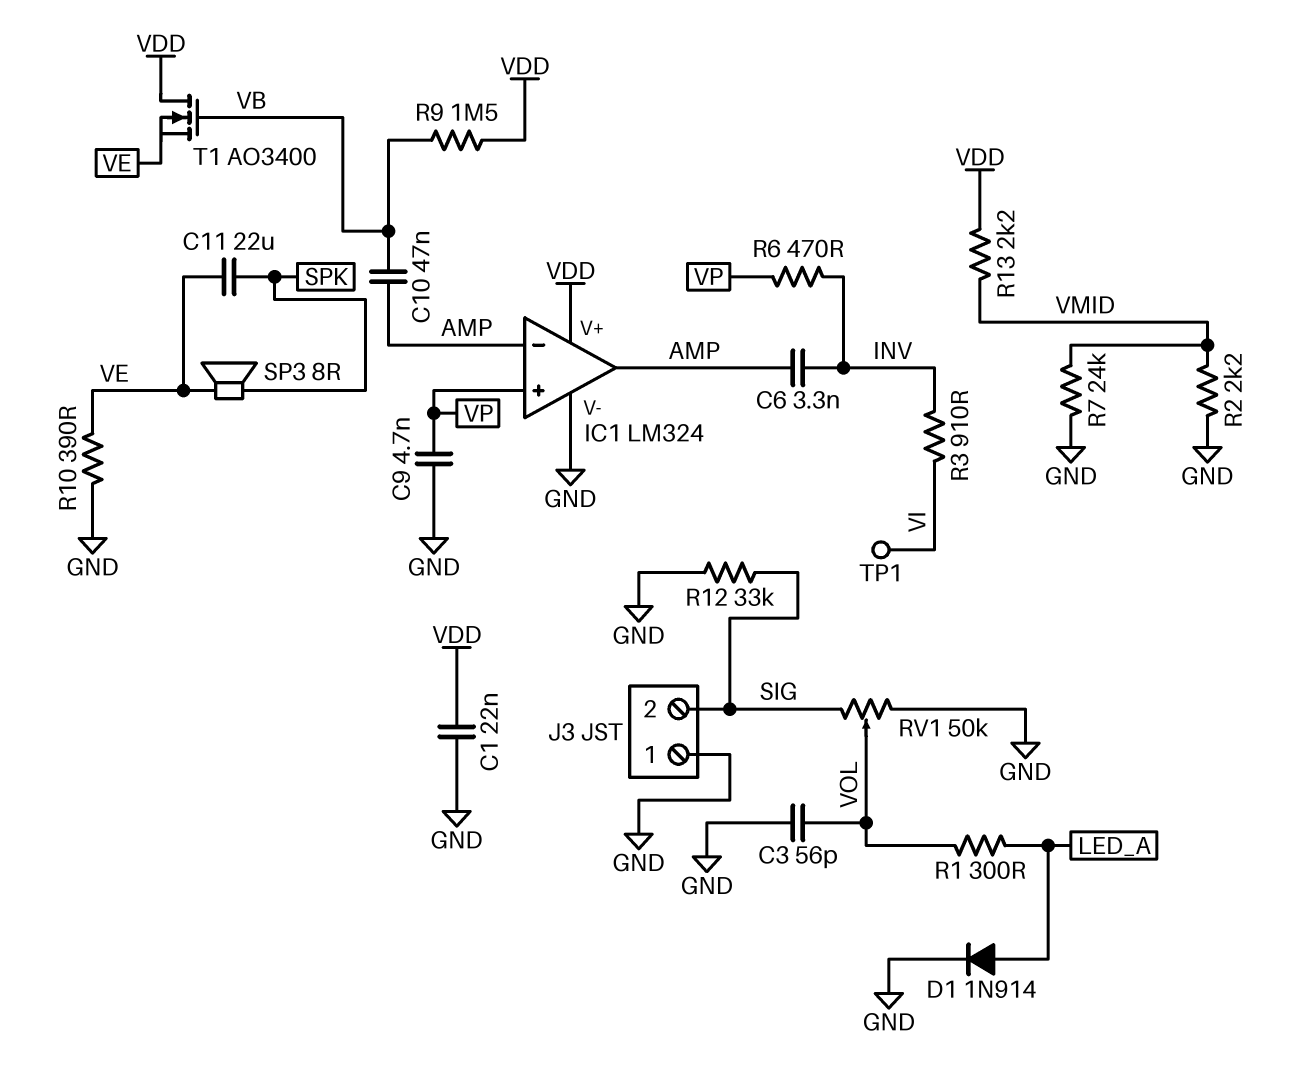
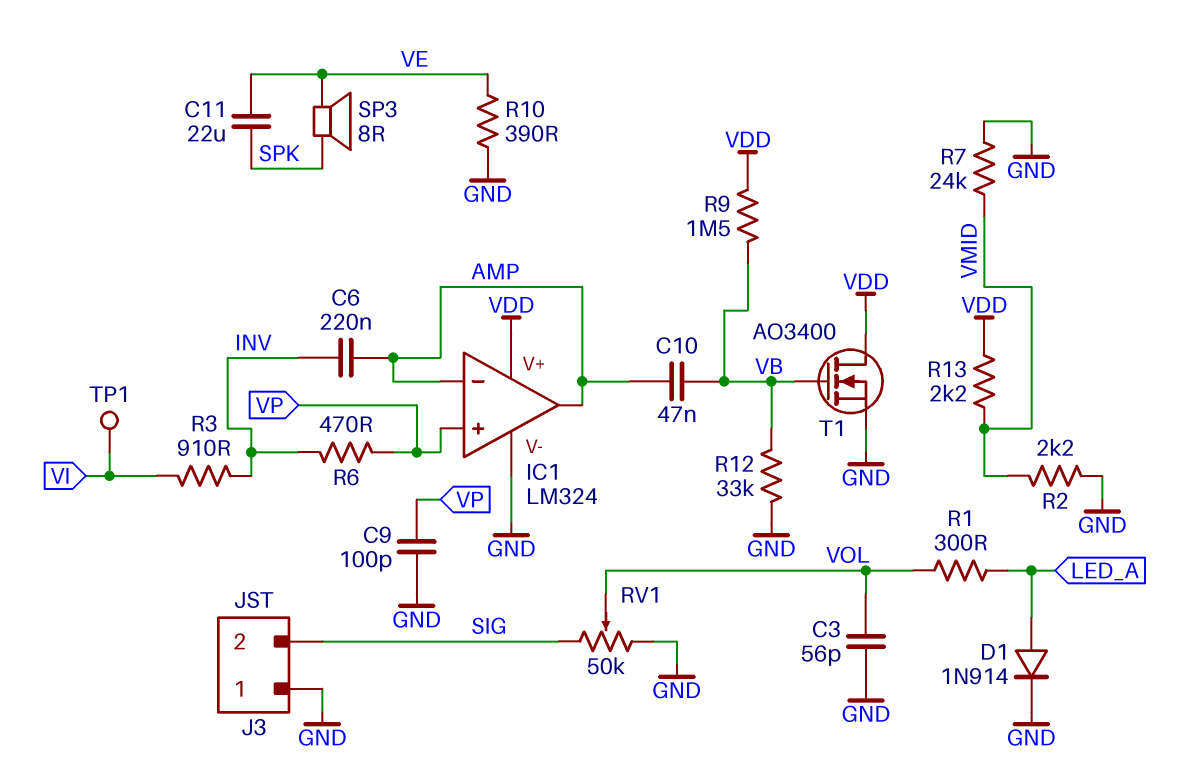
C1: 22nF (GND, VDD) -> none
C6: 3.3nF (AMP, INV) -> 220nF (AMP, INV)
C9: 4.7nF (GND, VP) -> 100pF (GND, VP)
R12: 33k (GND, SIG) -> 33k (GND, VB)
T1: NMOS AO3400 (G VB, D VDD, S VE) -> NMOS AO3400 (G VB, D VDD, S GND)

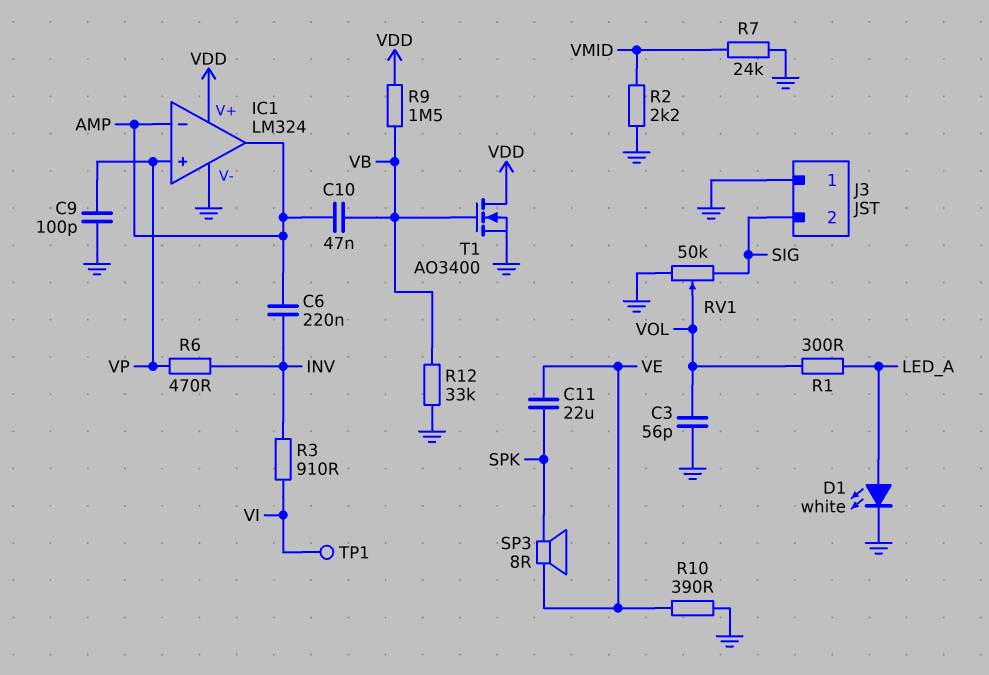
D1: diode 1N914 (A LED_A, K GND) -> LED white (A LED_A, K GND)
R13: 2.2k (VDD, VMID) -> none

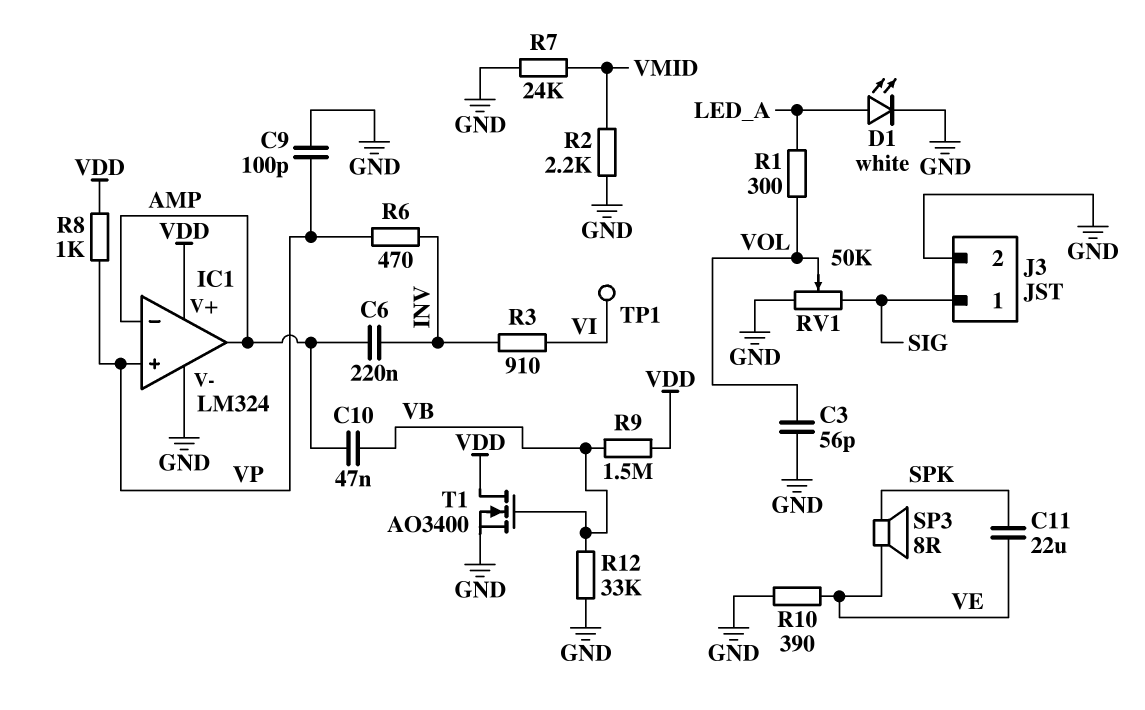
J3 pin 1: GND -> SIG
J3 pin 2: SIG -> GND
R8: none -> 1k (VDD, VP)

